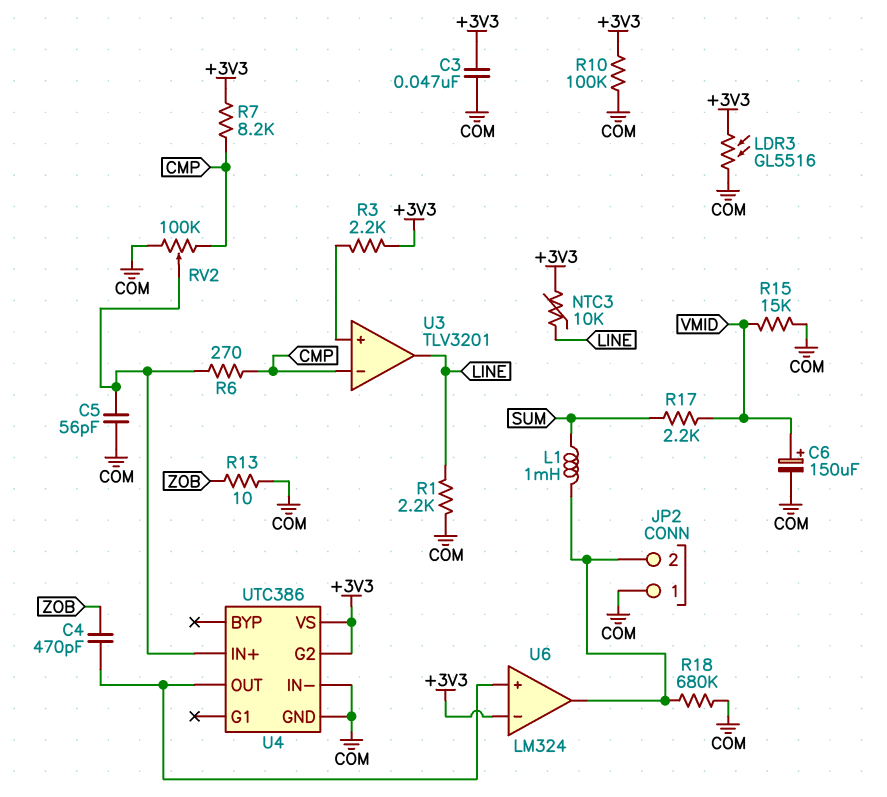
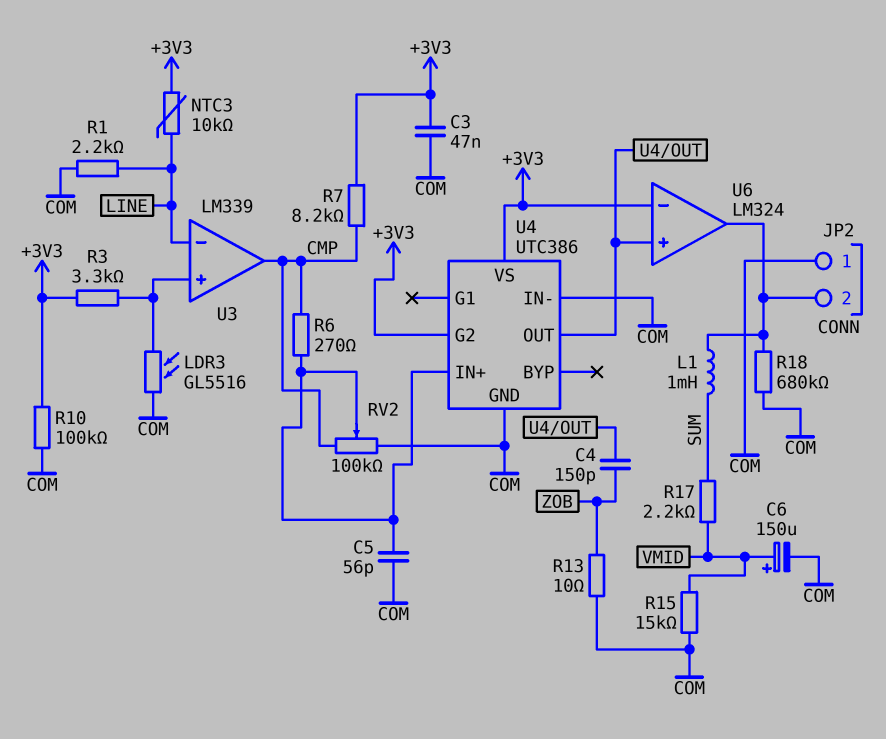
C4: 470pF (U4/OUT, ZOB) -> 150pF (U4/OUT, ZOB)
LDR3: GL5516 (+3V3, COM) -> GL5516 (COM, U3/in+)
R3: 2.2k (+3V3, U3/in+) -> 3.3k (+3V3, U3/in+)
U3: TLV3201 -> LM339
U3 pin in-: CMP -> LINE
U3 pin out: LINE -> CMP

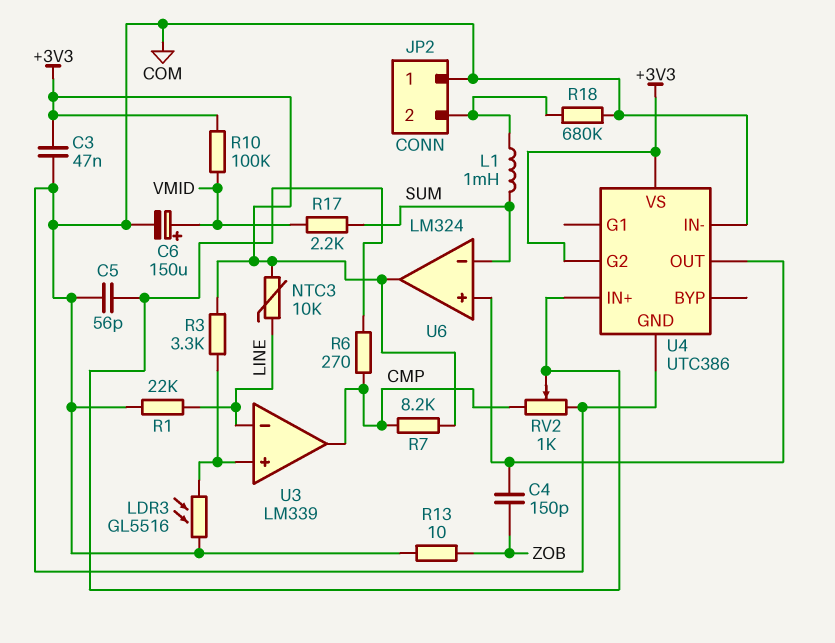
R1: 2.2k (COM, LINE) -> 22k (COM, LINE)
R10: 100k (+3V3, COM) -> 100k (+3V3, VMID)
R15: 15k (COM, VMID) -> none
RV2: 100k (CMP, COM, wiper U4/IN+) -> 1k (CMP, COM, wiper U4/IN+)
U6 pin in-: +3V3 -> SUM
U6 pin out: JP2/2 -> +3V3

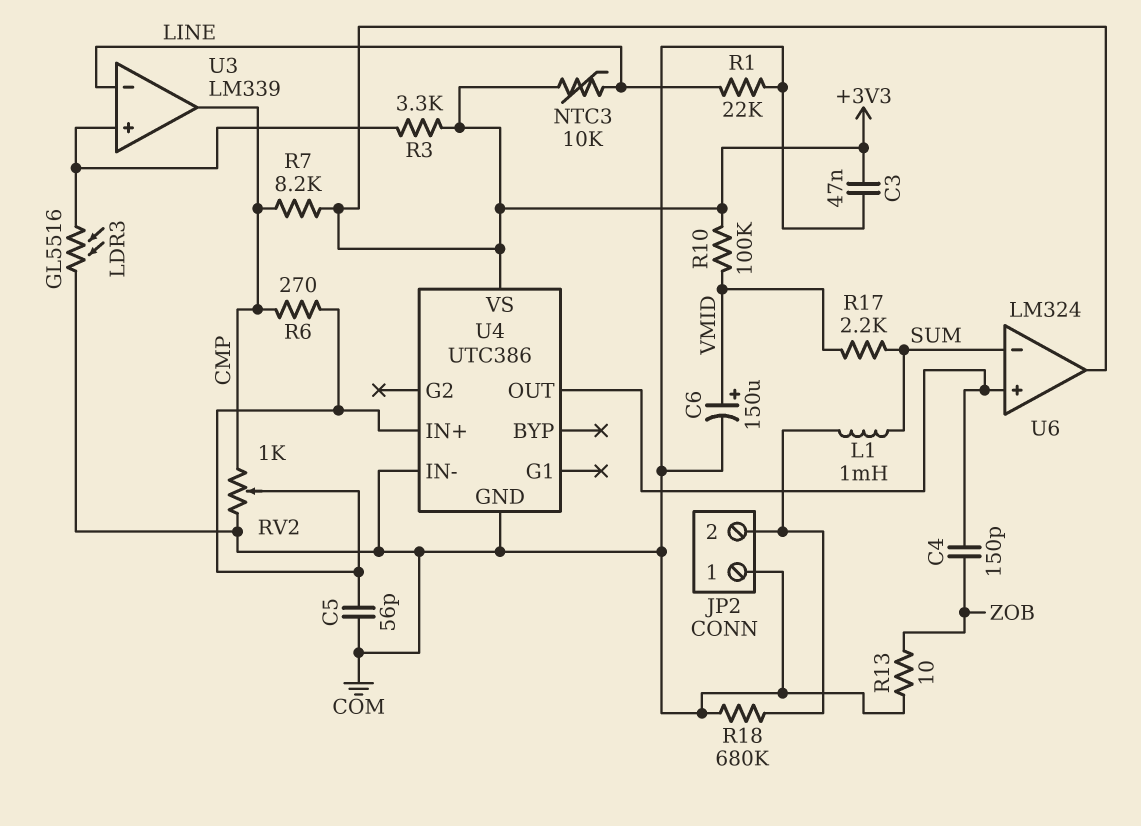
U4 pin G2: +3V3 -> none

